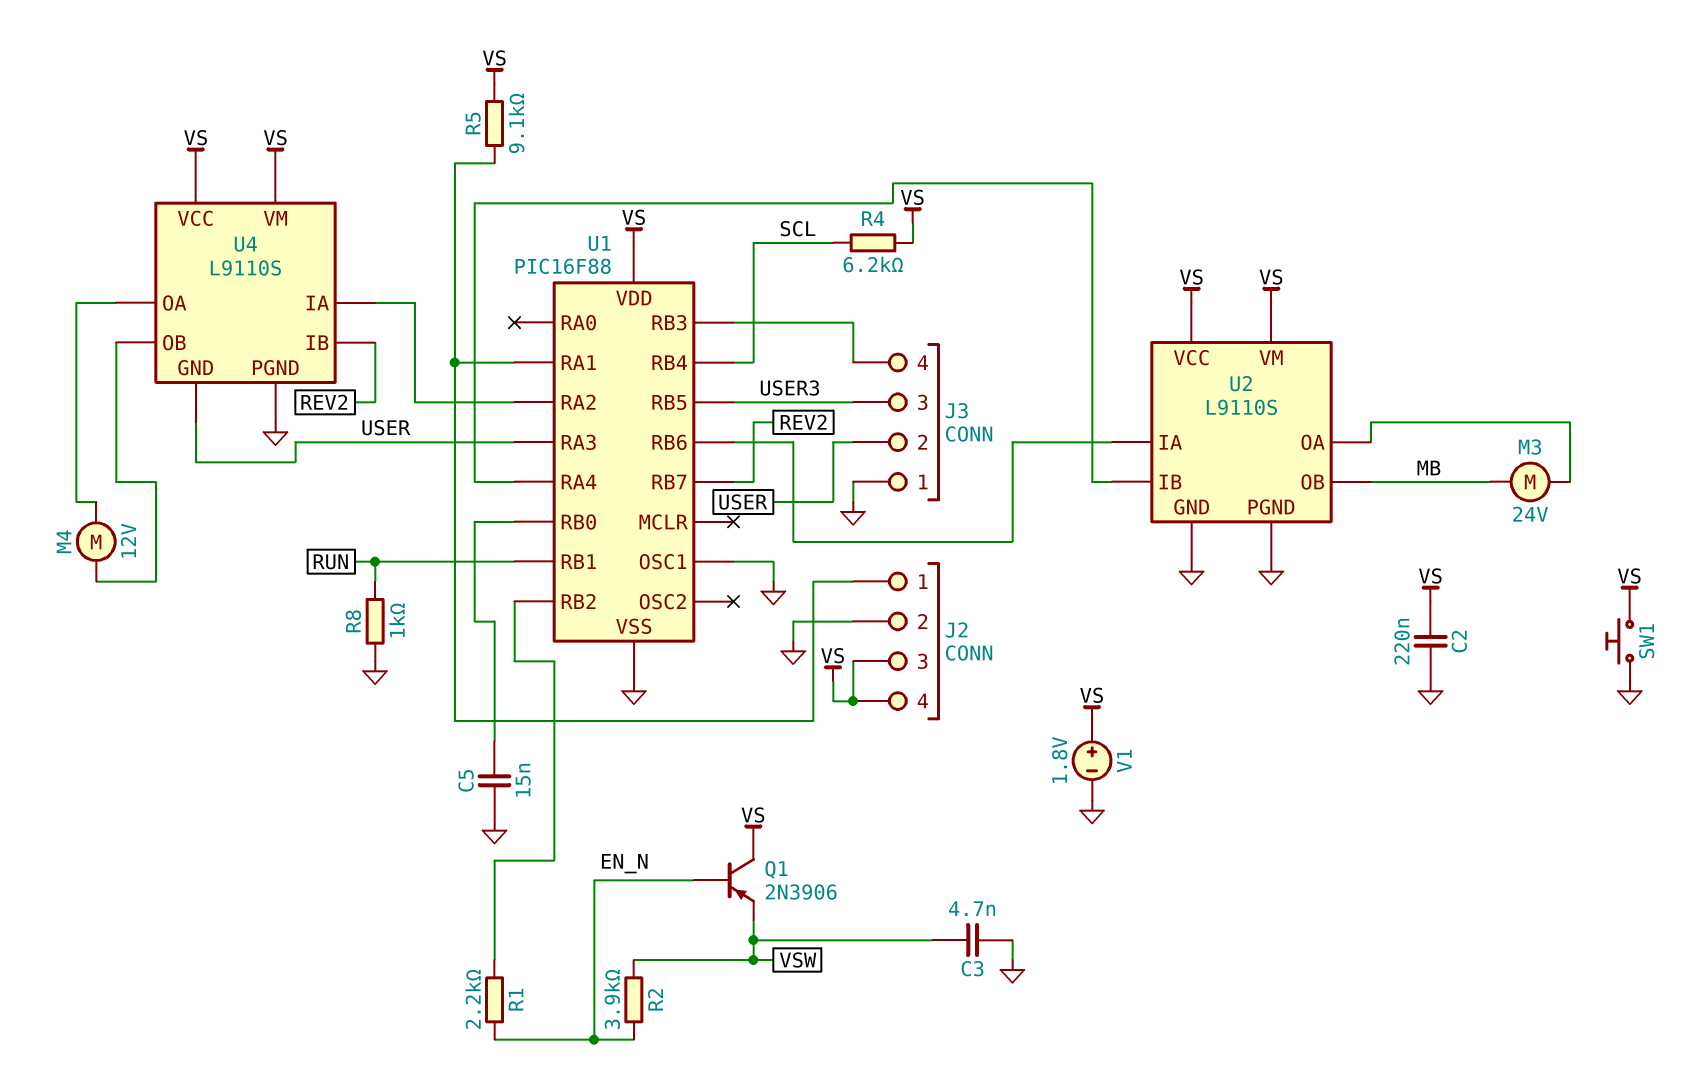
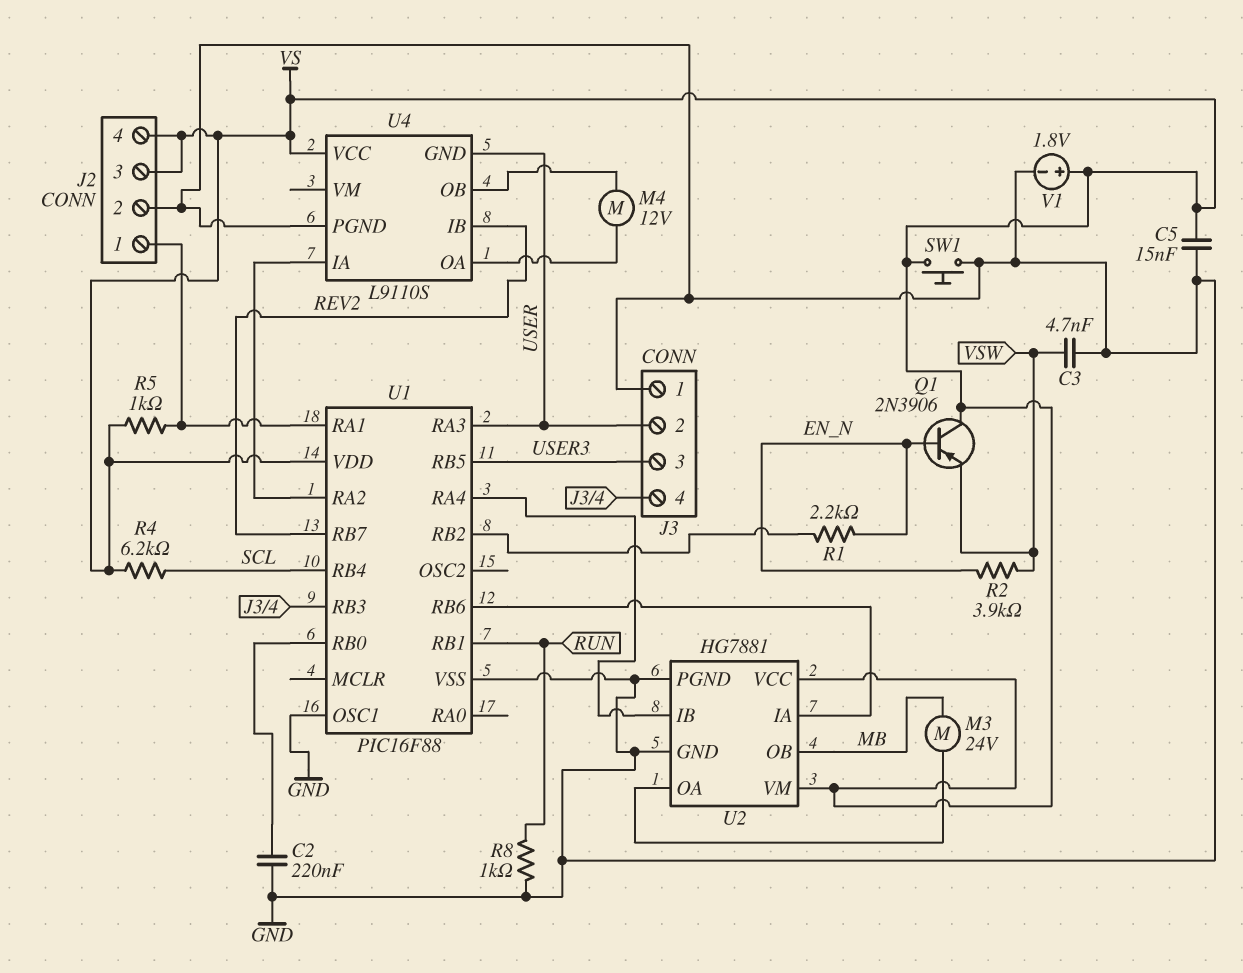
C2: 220nF (GND, VS) -> 220nF (GND, U1/RB0)
C5: 15nF (GND, U1/RB0) -> 15nF (GND, VS)
R5: 9.1k (J2/1, VS) -> 1k (J2/1, VS)
U2: L9110S -> HG7881
U4 pin VM: VS -> none

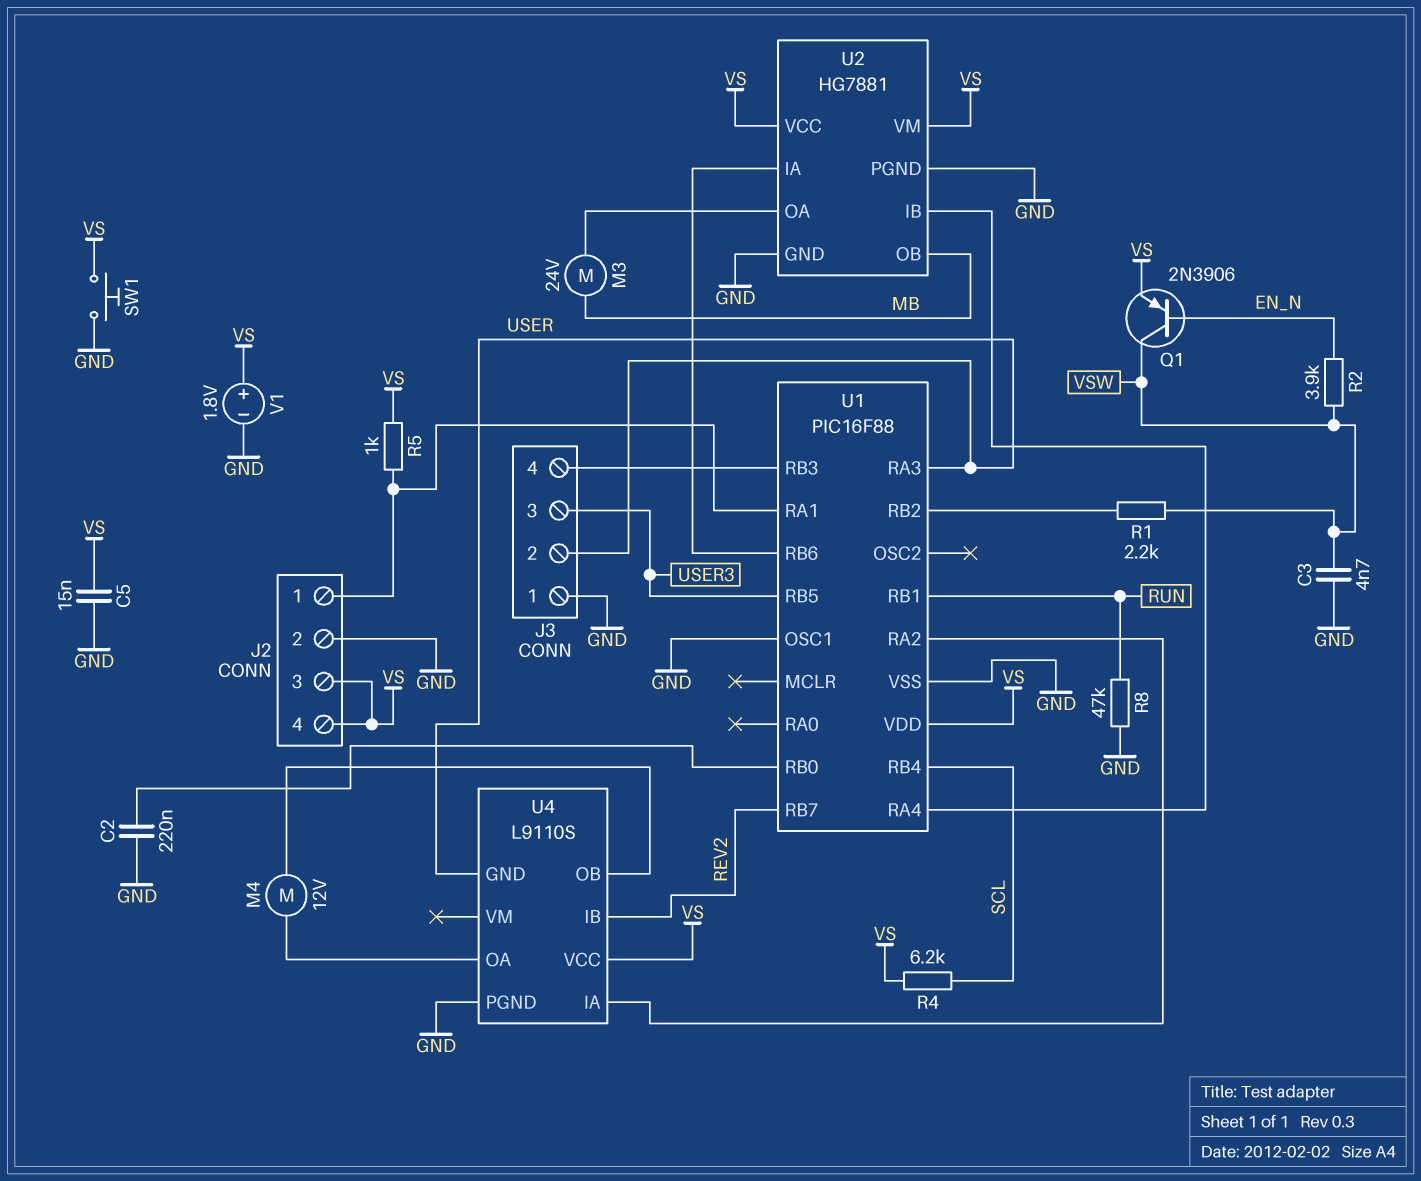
Q1: PNP 2N3906 (B EN_N, C VS, E VSW) -> PNP 2N3906 (B EN_N, C VSW, E VS)
R1: 2.2k (EN_N, U1/RB2) -> 2.2k (U1/RB2, VSW)
R8: 1k (GND, RUN) -> 47k (GND, RUN)

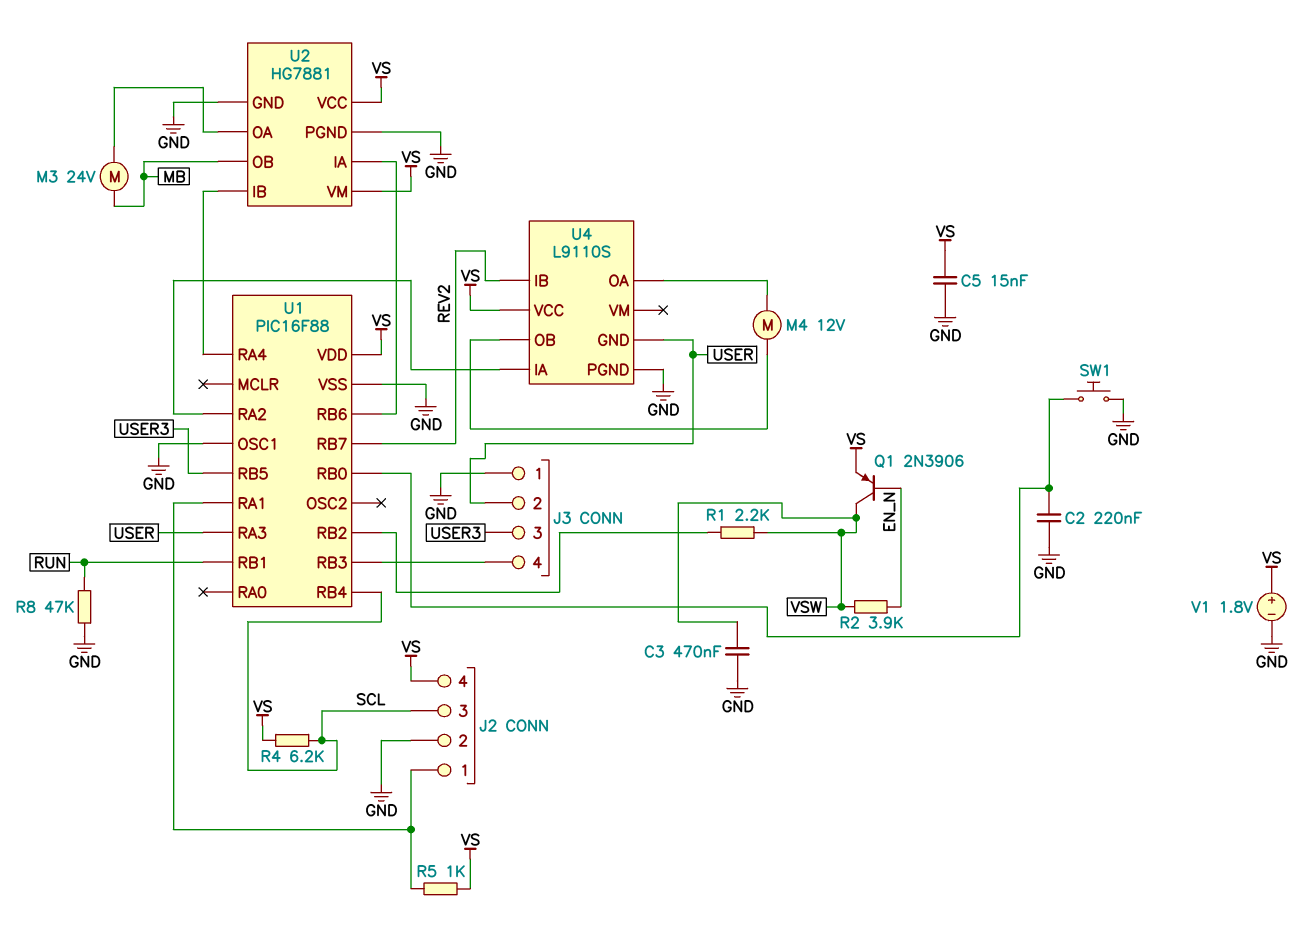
C3: 4.7nF (GND, VSW) -> 470nF (GND, VSW)
J2 pin 3: VS -> SCL
SW1: button (GND, VS) -> button (GND, U1/RB0)

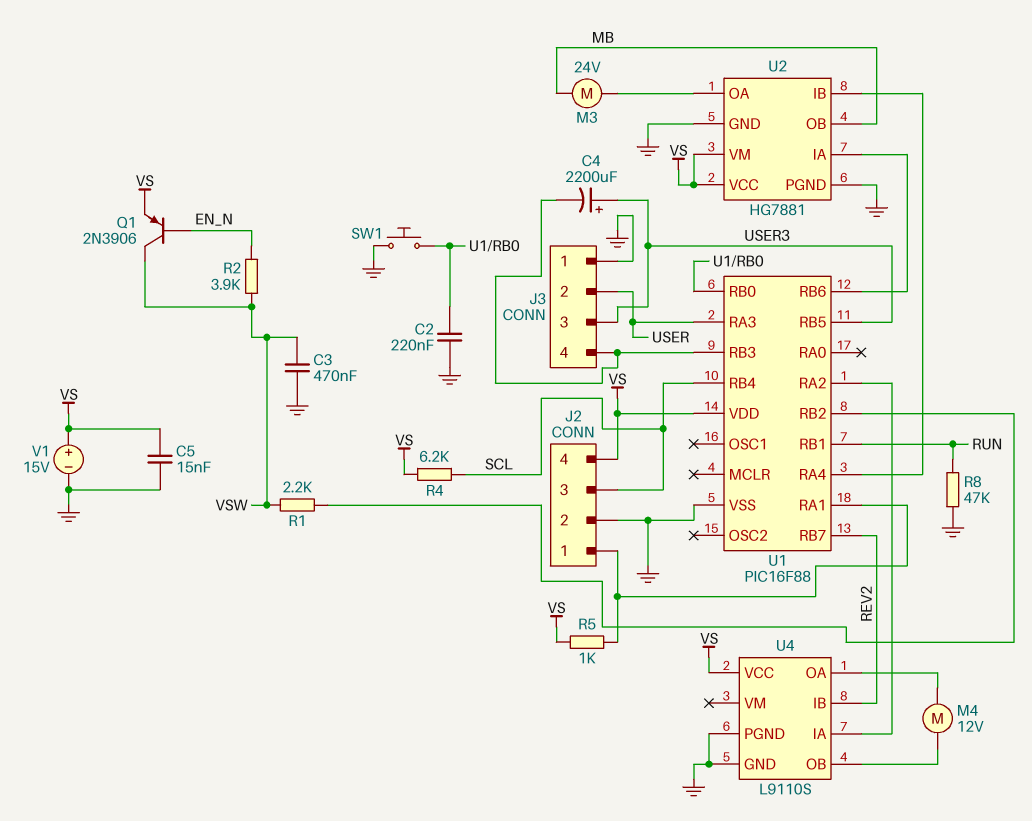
C4: none -> 2200uF (plus USER3, minus J3/4)
U1 pin OSC1: GND -> none
U4 pin GND: USER -> GND
V1: 1.8V (plus VS, minus GND) -> 15V (plus VS, minus GND)

